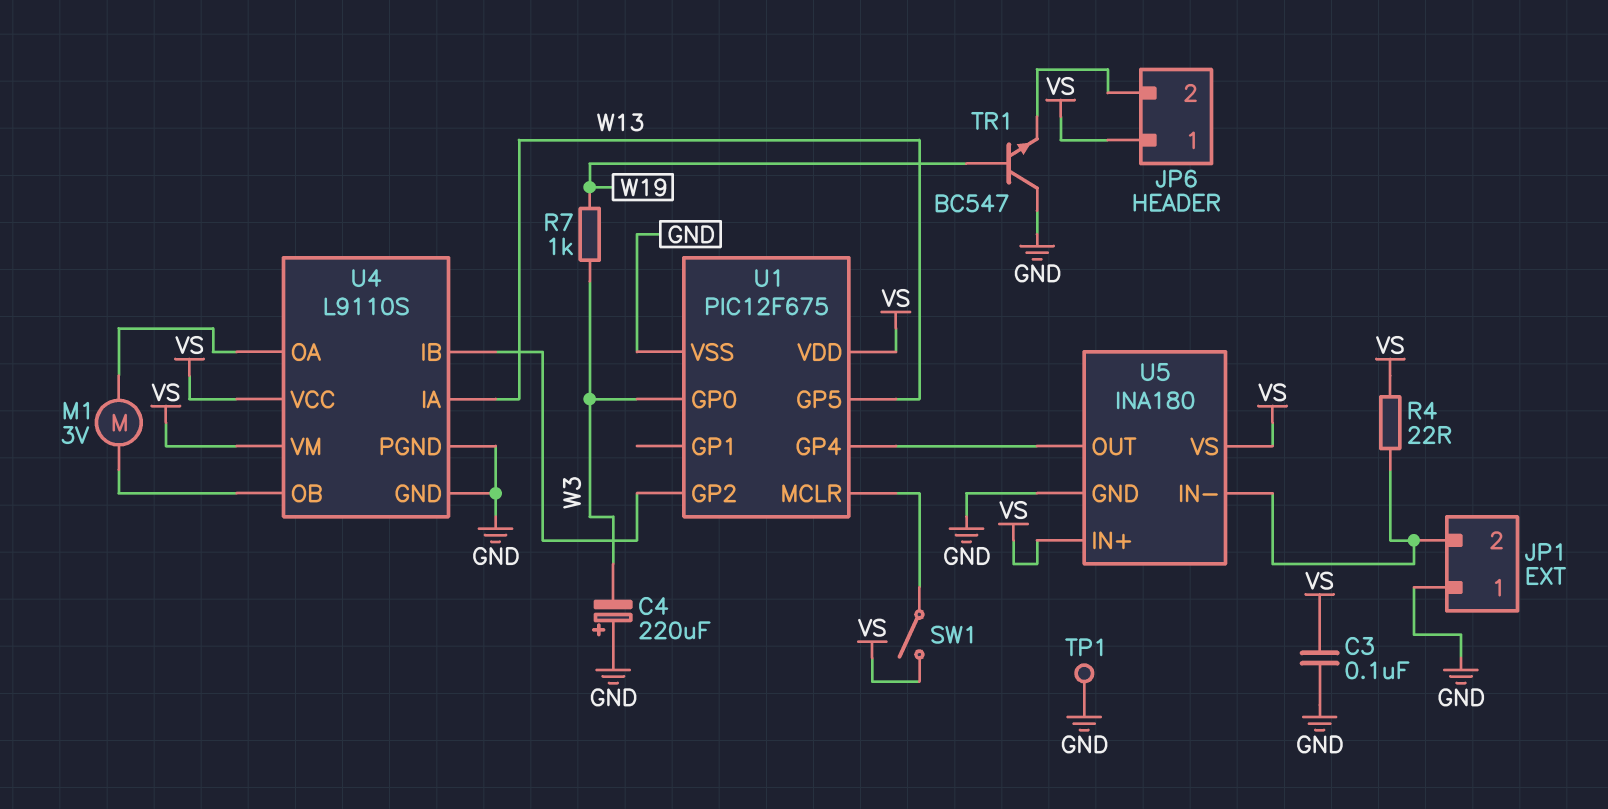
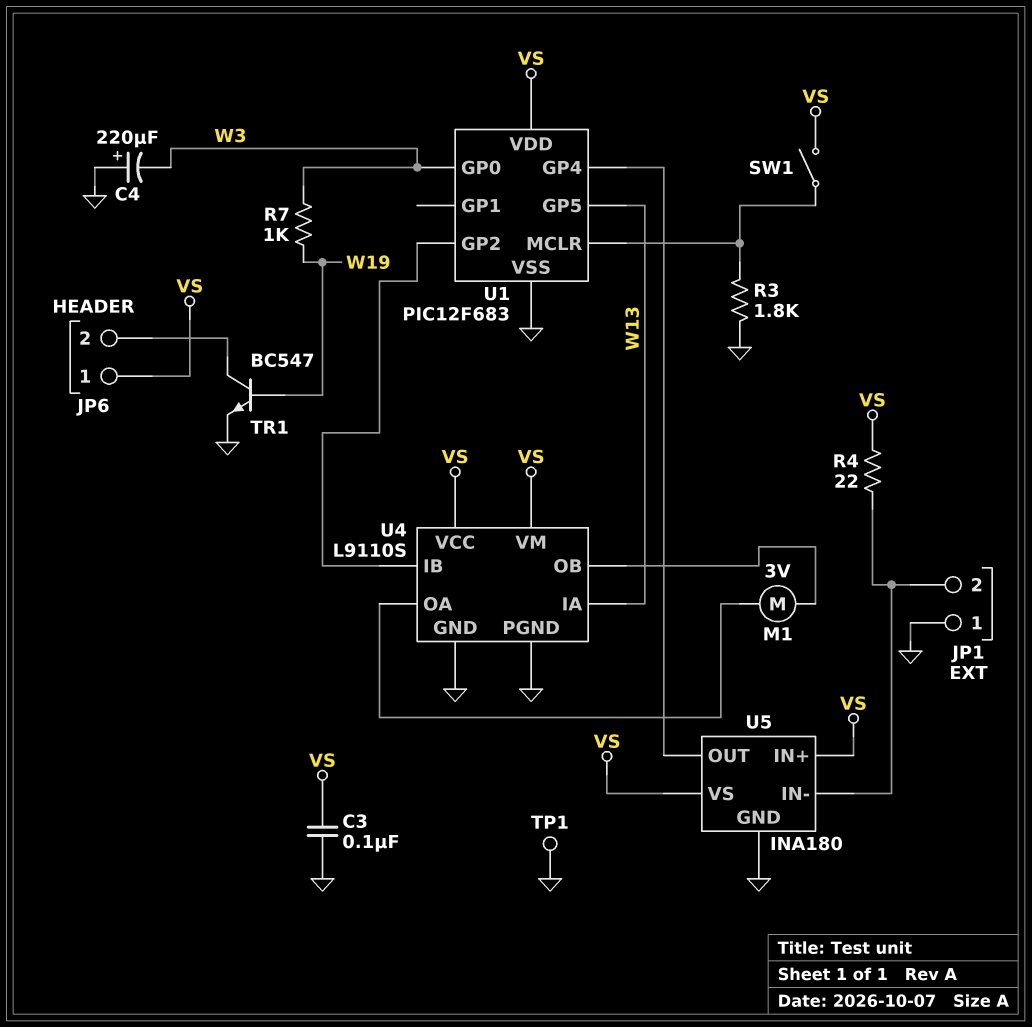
R3: none -> 1.8k (GND, U1/MCLR)
TR1: NPN BC547 (B W19, C GND, E JP6/2) -> NPN BC547 (B W19, C JP6/2, E GND)
U1: PIC12F675 -> PIC12F683

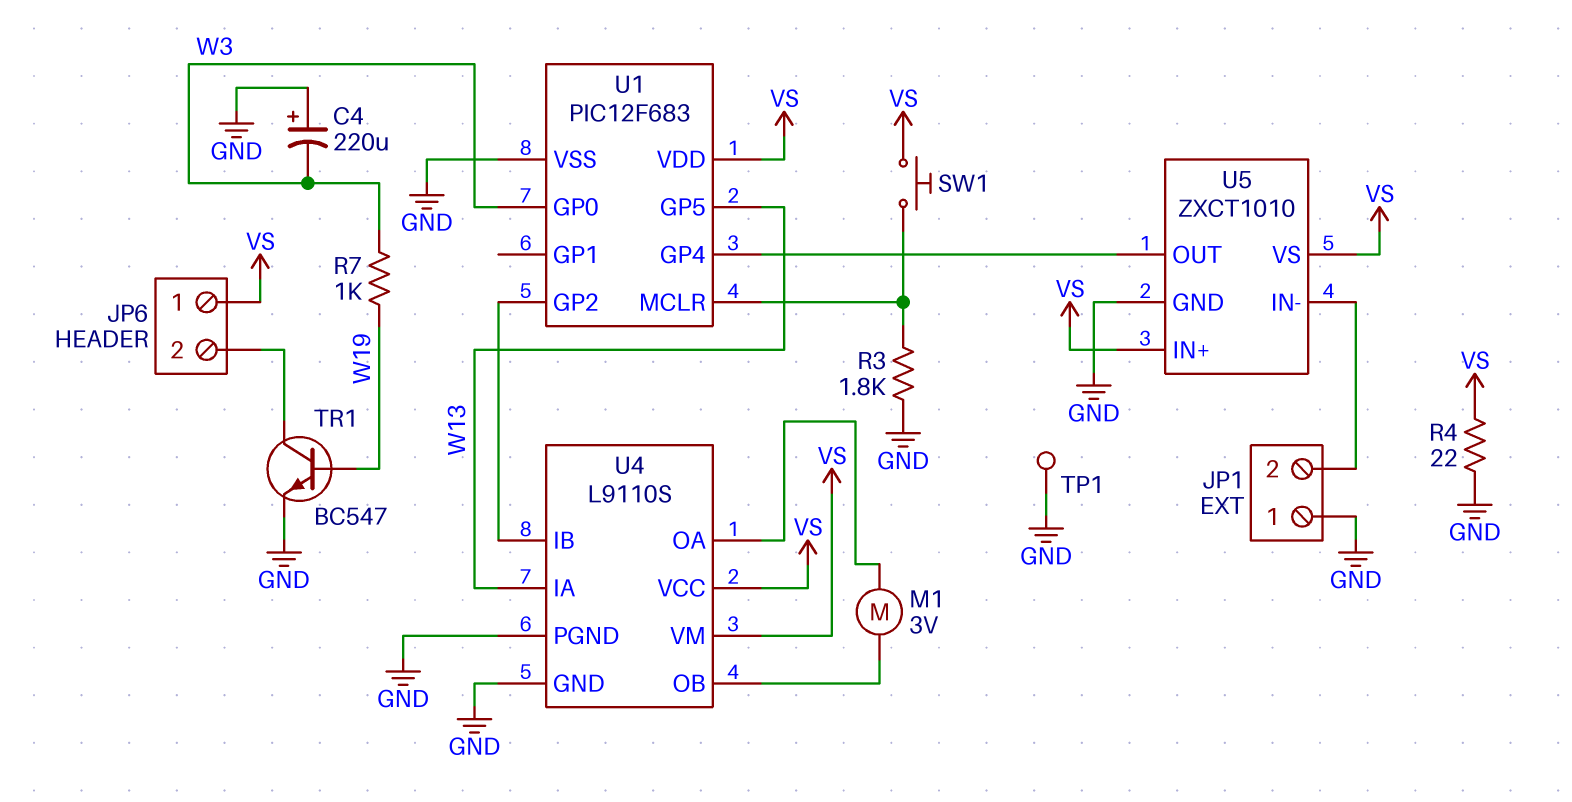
C3: 100nF (GND, VS) -> none
R4: 22 (JP1/2, VS) -> 22 (GND, VS)
SW1: switch (U1/MCLR, VS) -> button (U1/MCLR, VS)
U5: INA180 -> ZXCT1010

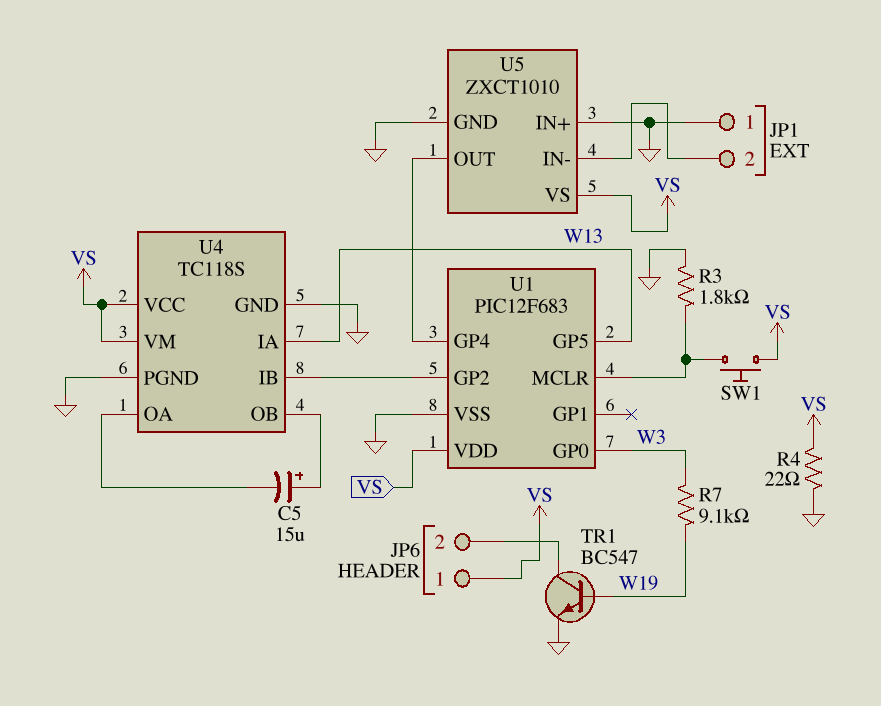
C4: 220uF (plus GND, minus W3) -> none
C5: none -> 15uF (plus U4/OB, minus U4/OA)
M1: motor 3V (U4/OA, U4/OB) -> none
R7: 1k (W3, W19) -> 9.1k (W3, W19)
TP1: test point (GND) -> none
U4: L9110S -> TC118S
U5 pin IN+: VS -> GND

